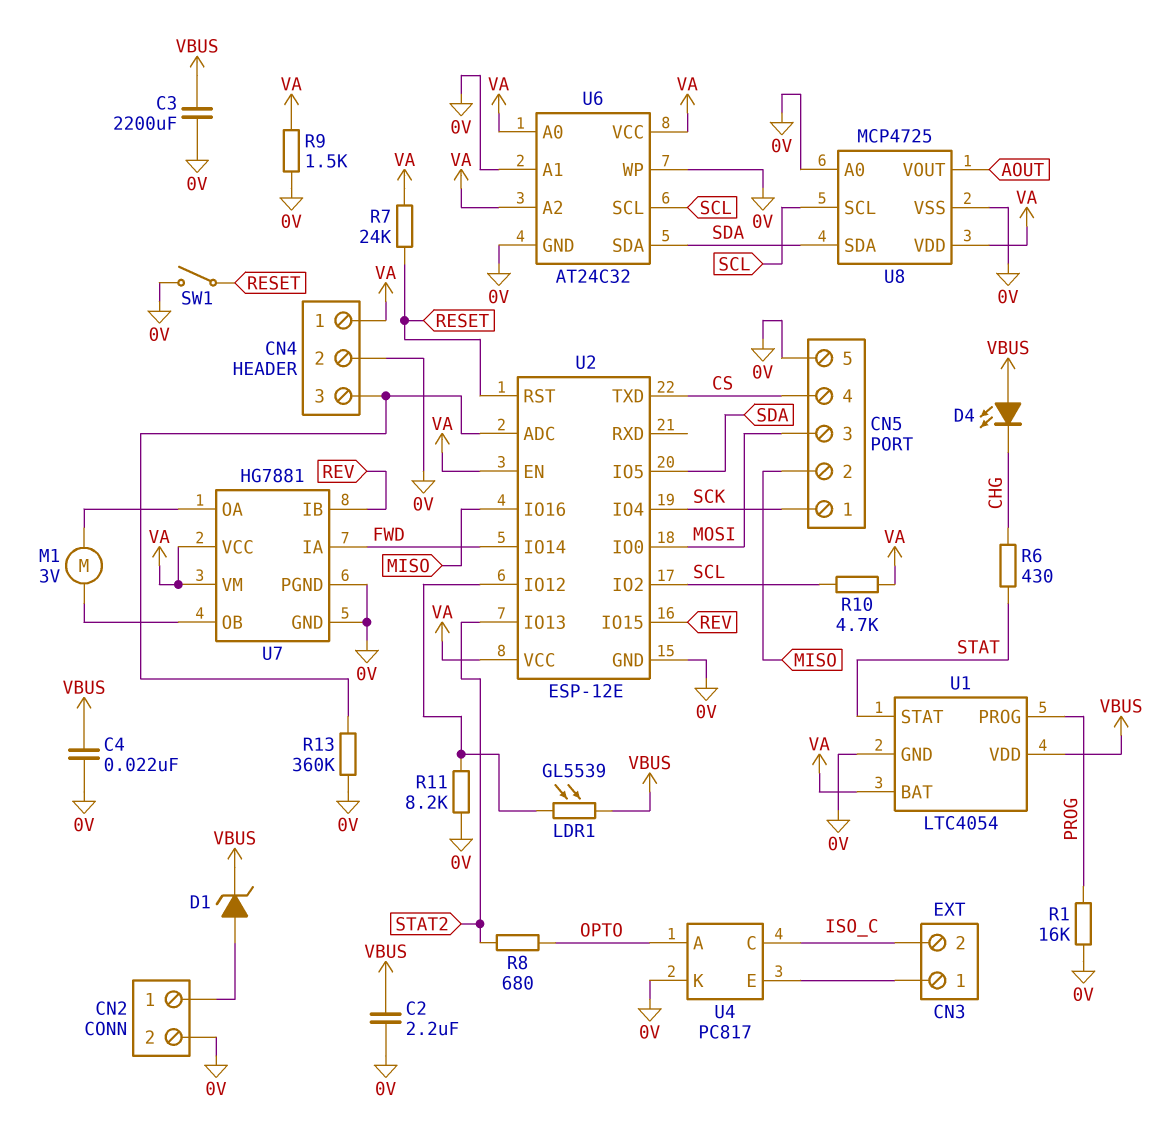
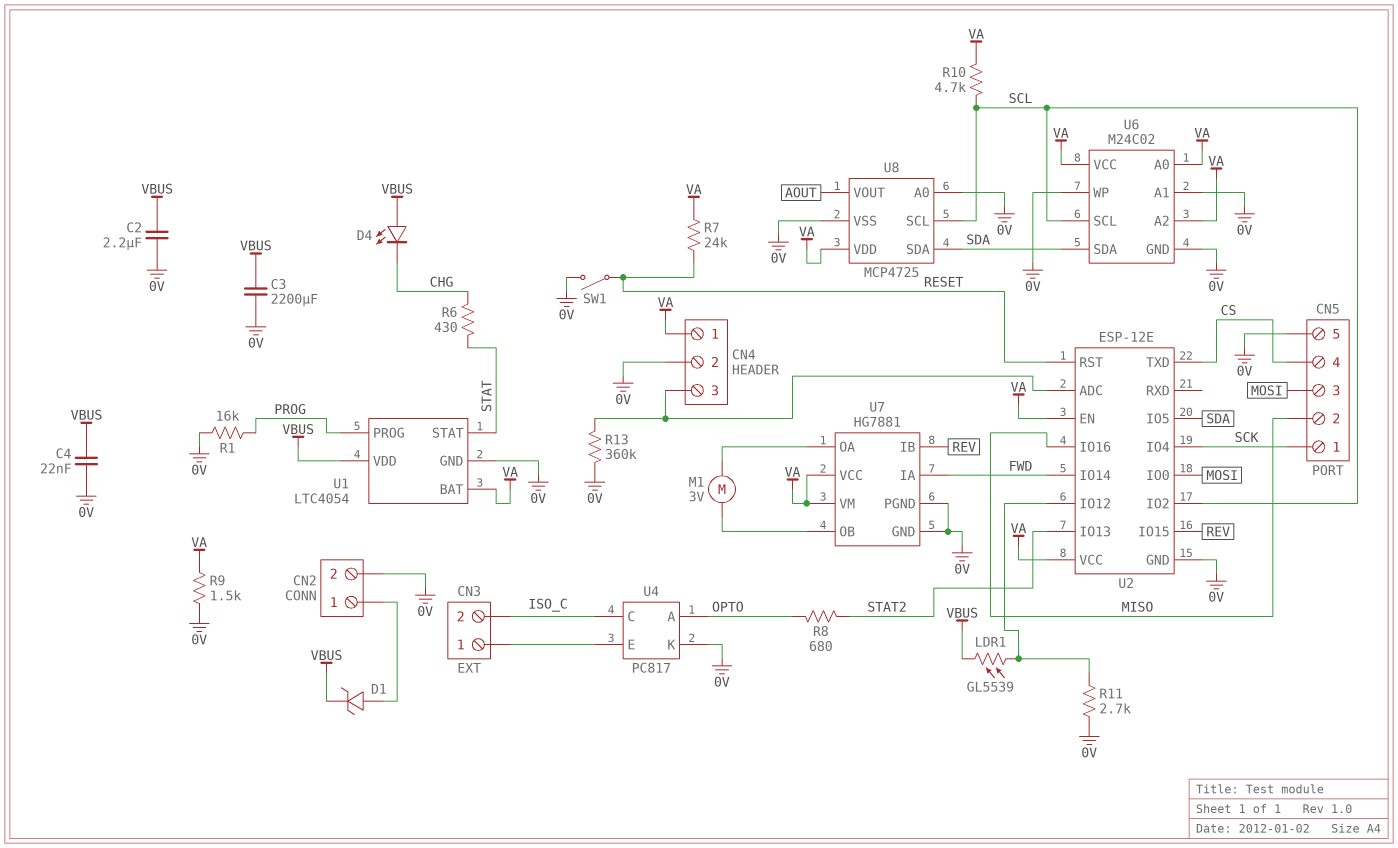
R11: 8.2k (0V, U2/IO12) -> 2.7k (0V, U2/IO12)
U6: AT24C32 -> M24C02

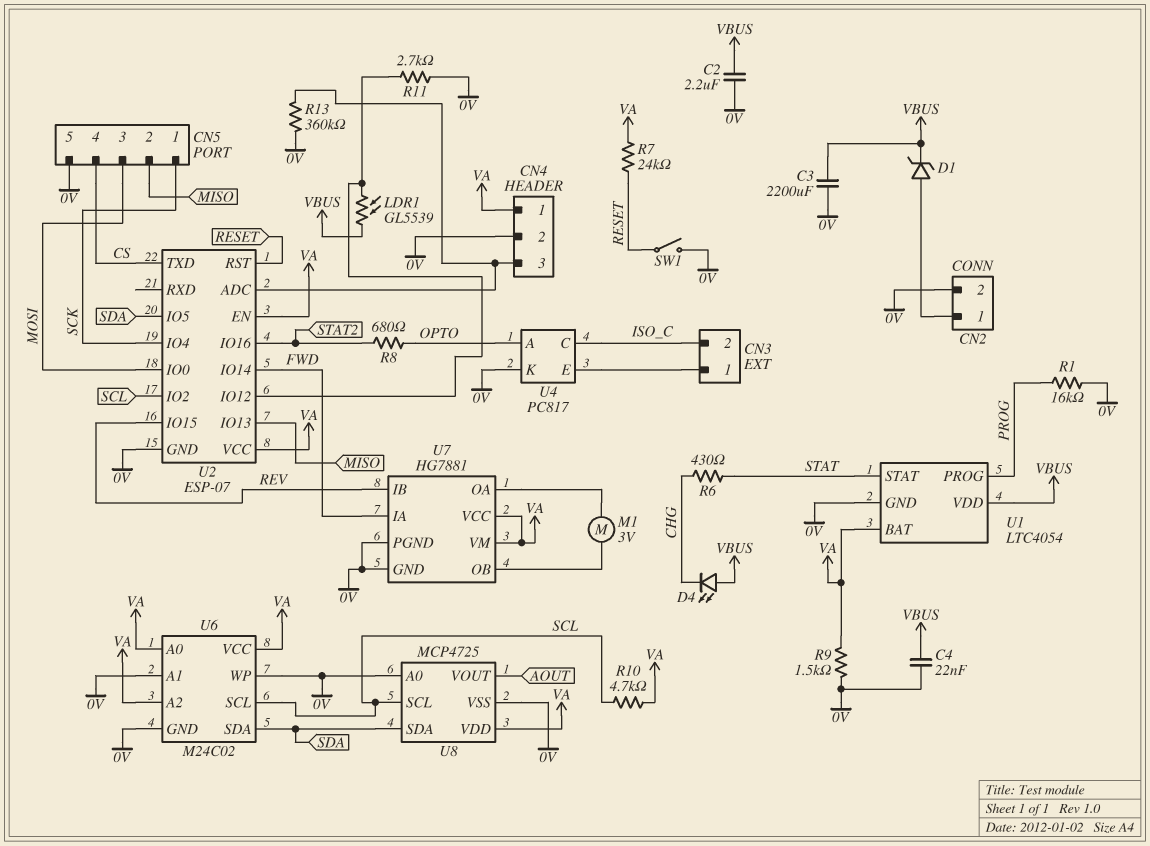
U2: ESP-12E -> ESP-07
U2 pin IO13: STAT2 -> MISO
U2 pin IO16: MISO -> STAT2

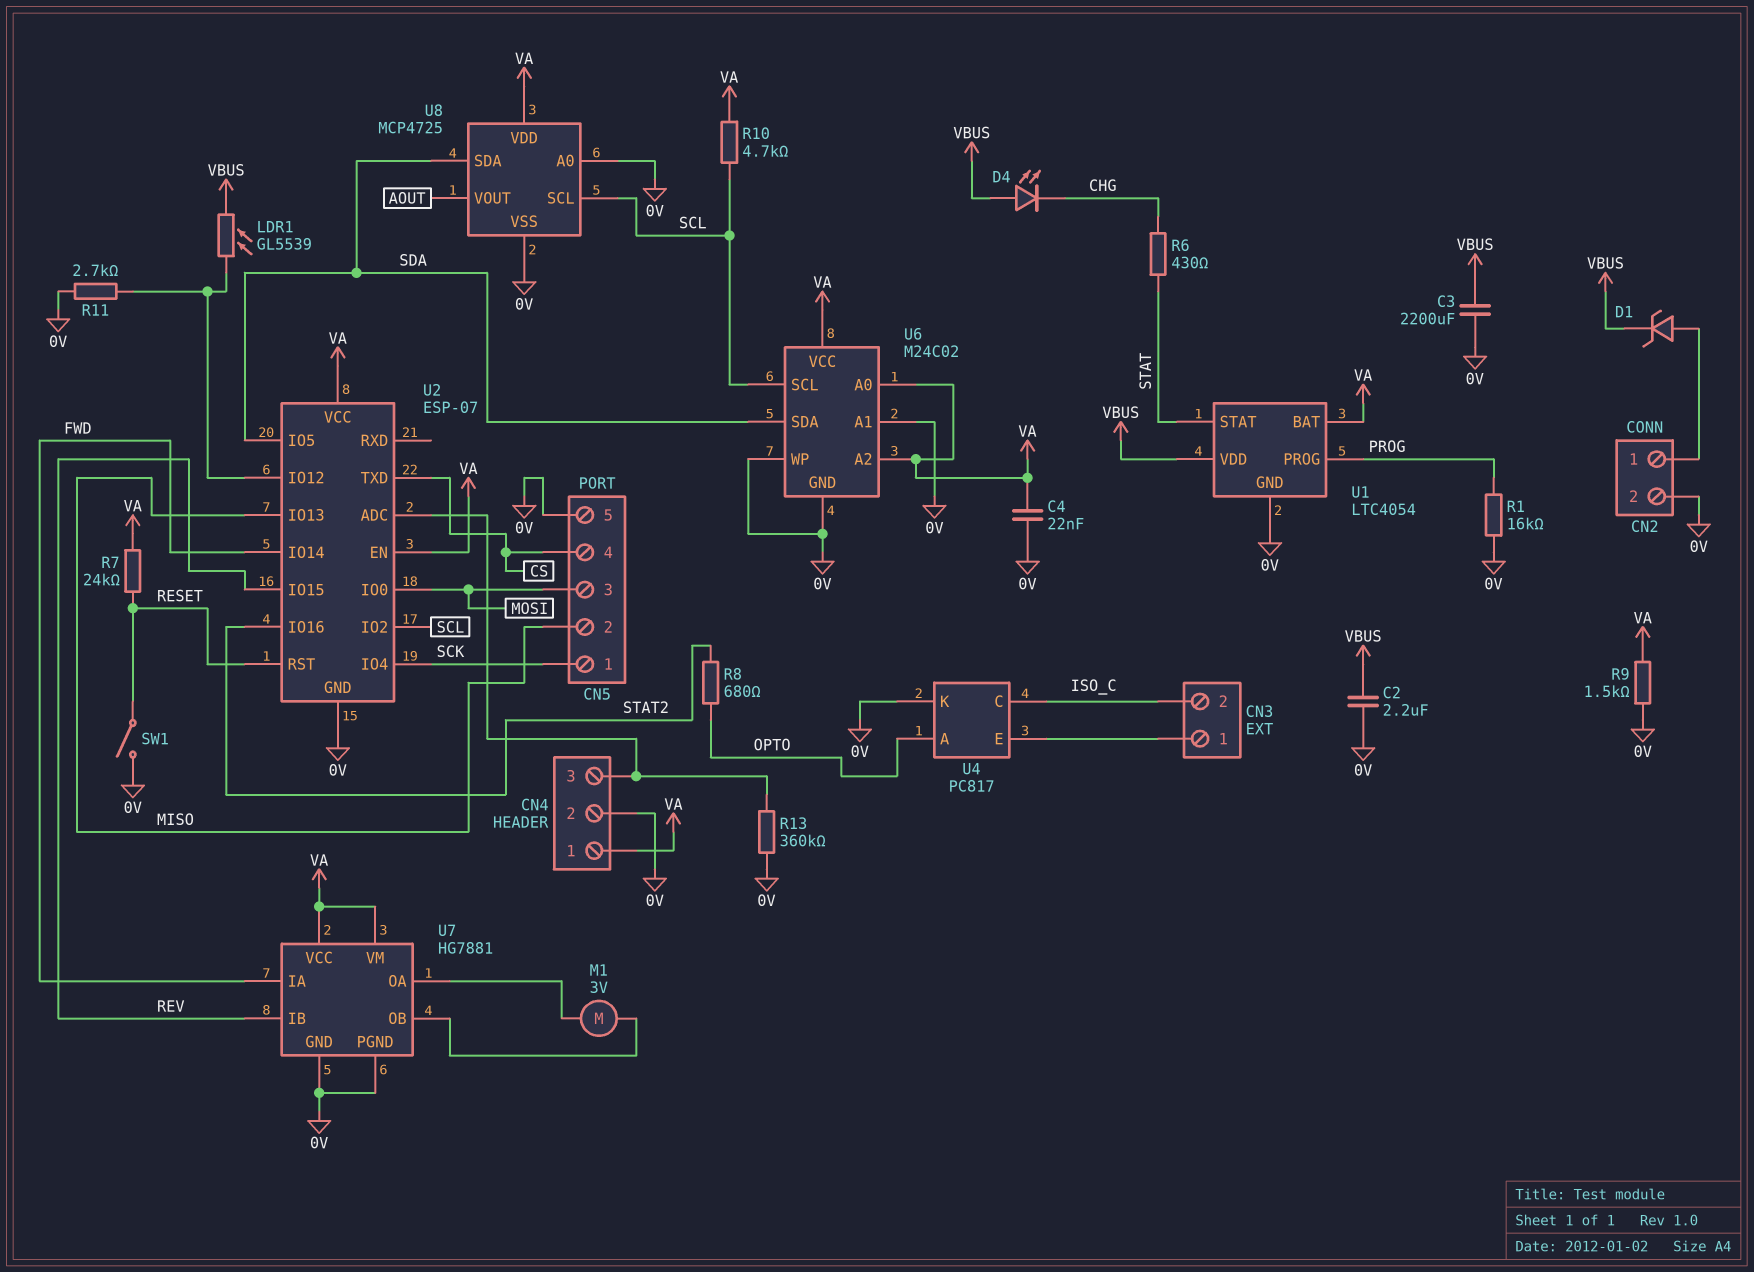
C4: 22nF (0V, VBUS) -> 22nF (0V, VA)

